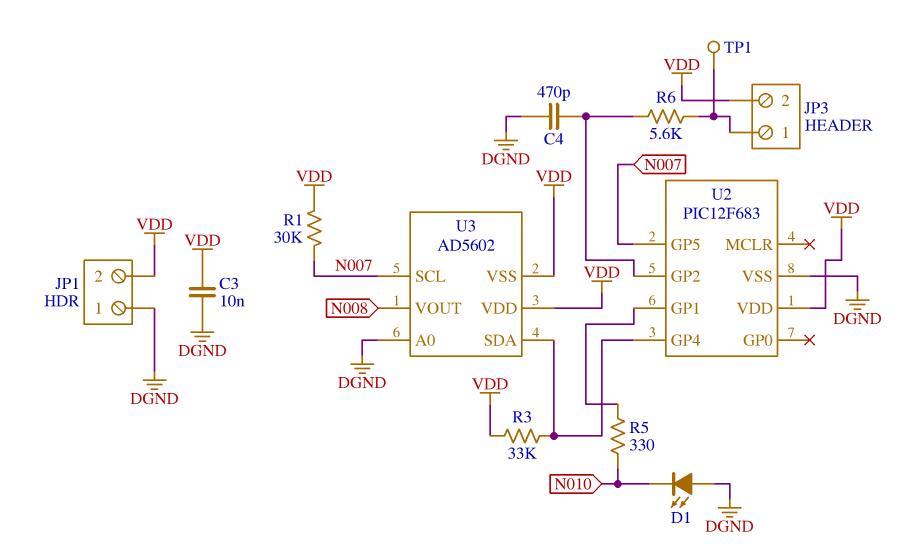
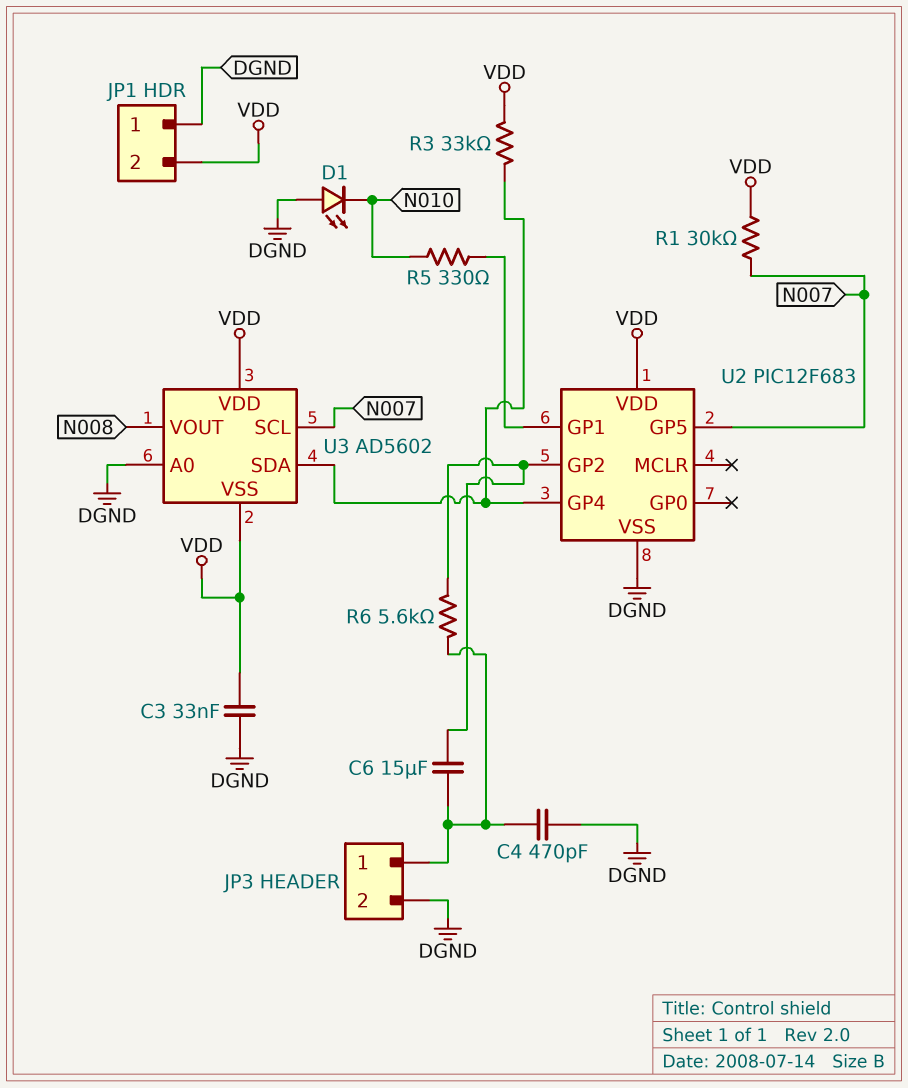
C3: 10nF (DGND, VDD) -> 33nF (DGND, VDD)
C4: 470pF (DGND, U2/GP2) -> 470pF (DGND, JP3/1)
C6: none -> 15uF (JP3/1, U2/GP2)
JP3 pin 2: VDD -> DGND
TP1: test point (JP3/1) -> none

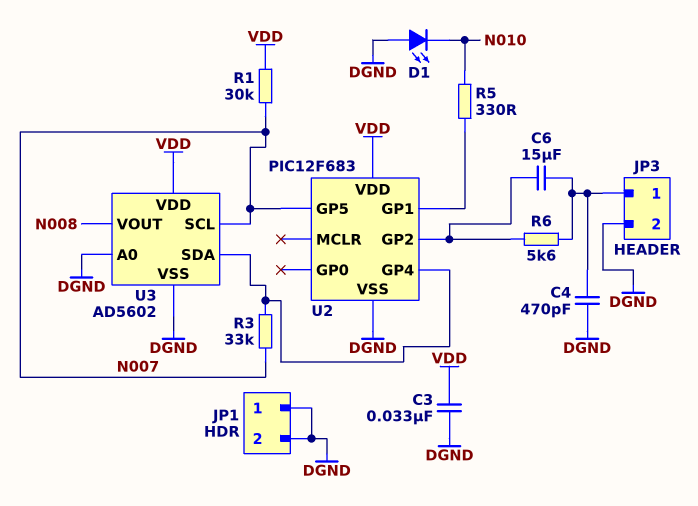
JP1 pin 2: VDD -> DGND
R3: 33k (U2/GP4, VDD) -> 33k (N007, U2/GP4)
U3 pin VSS: VDD -> DGND

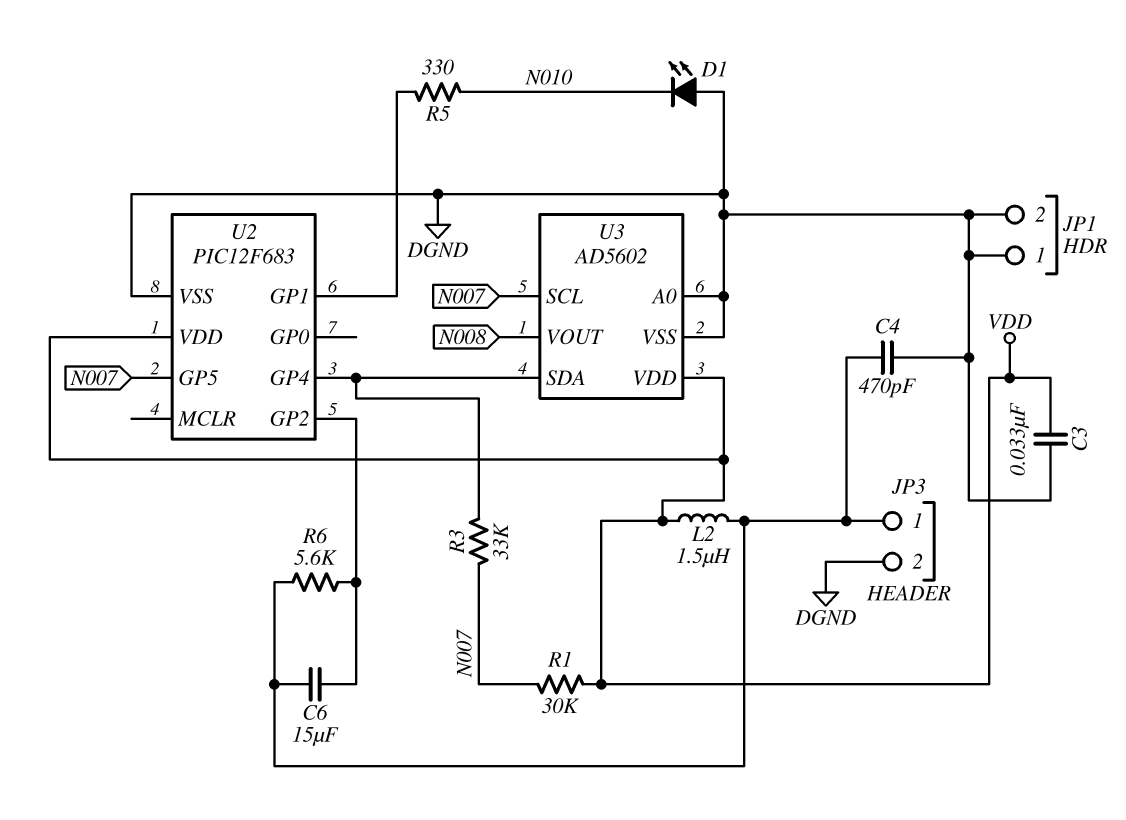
L2: none -> 1.5uH (JP3/1, VDD)

